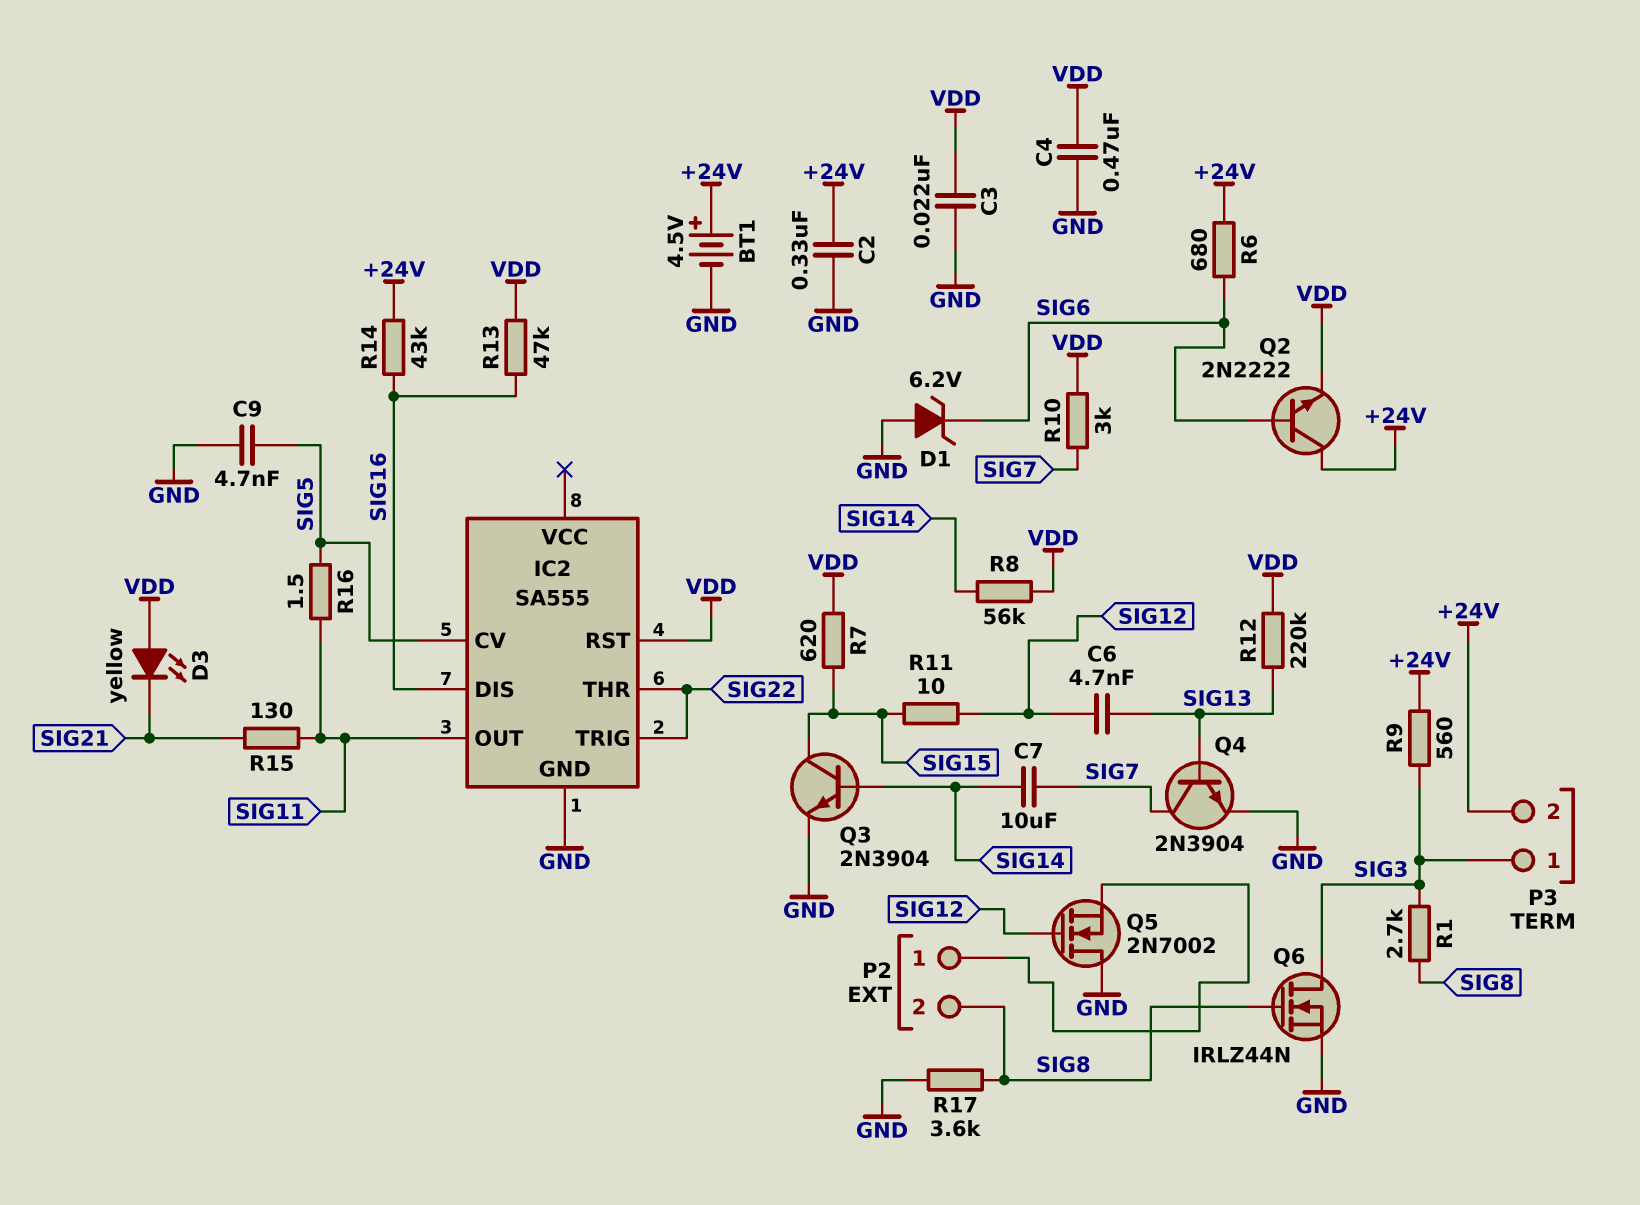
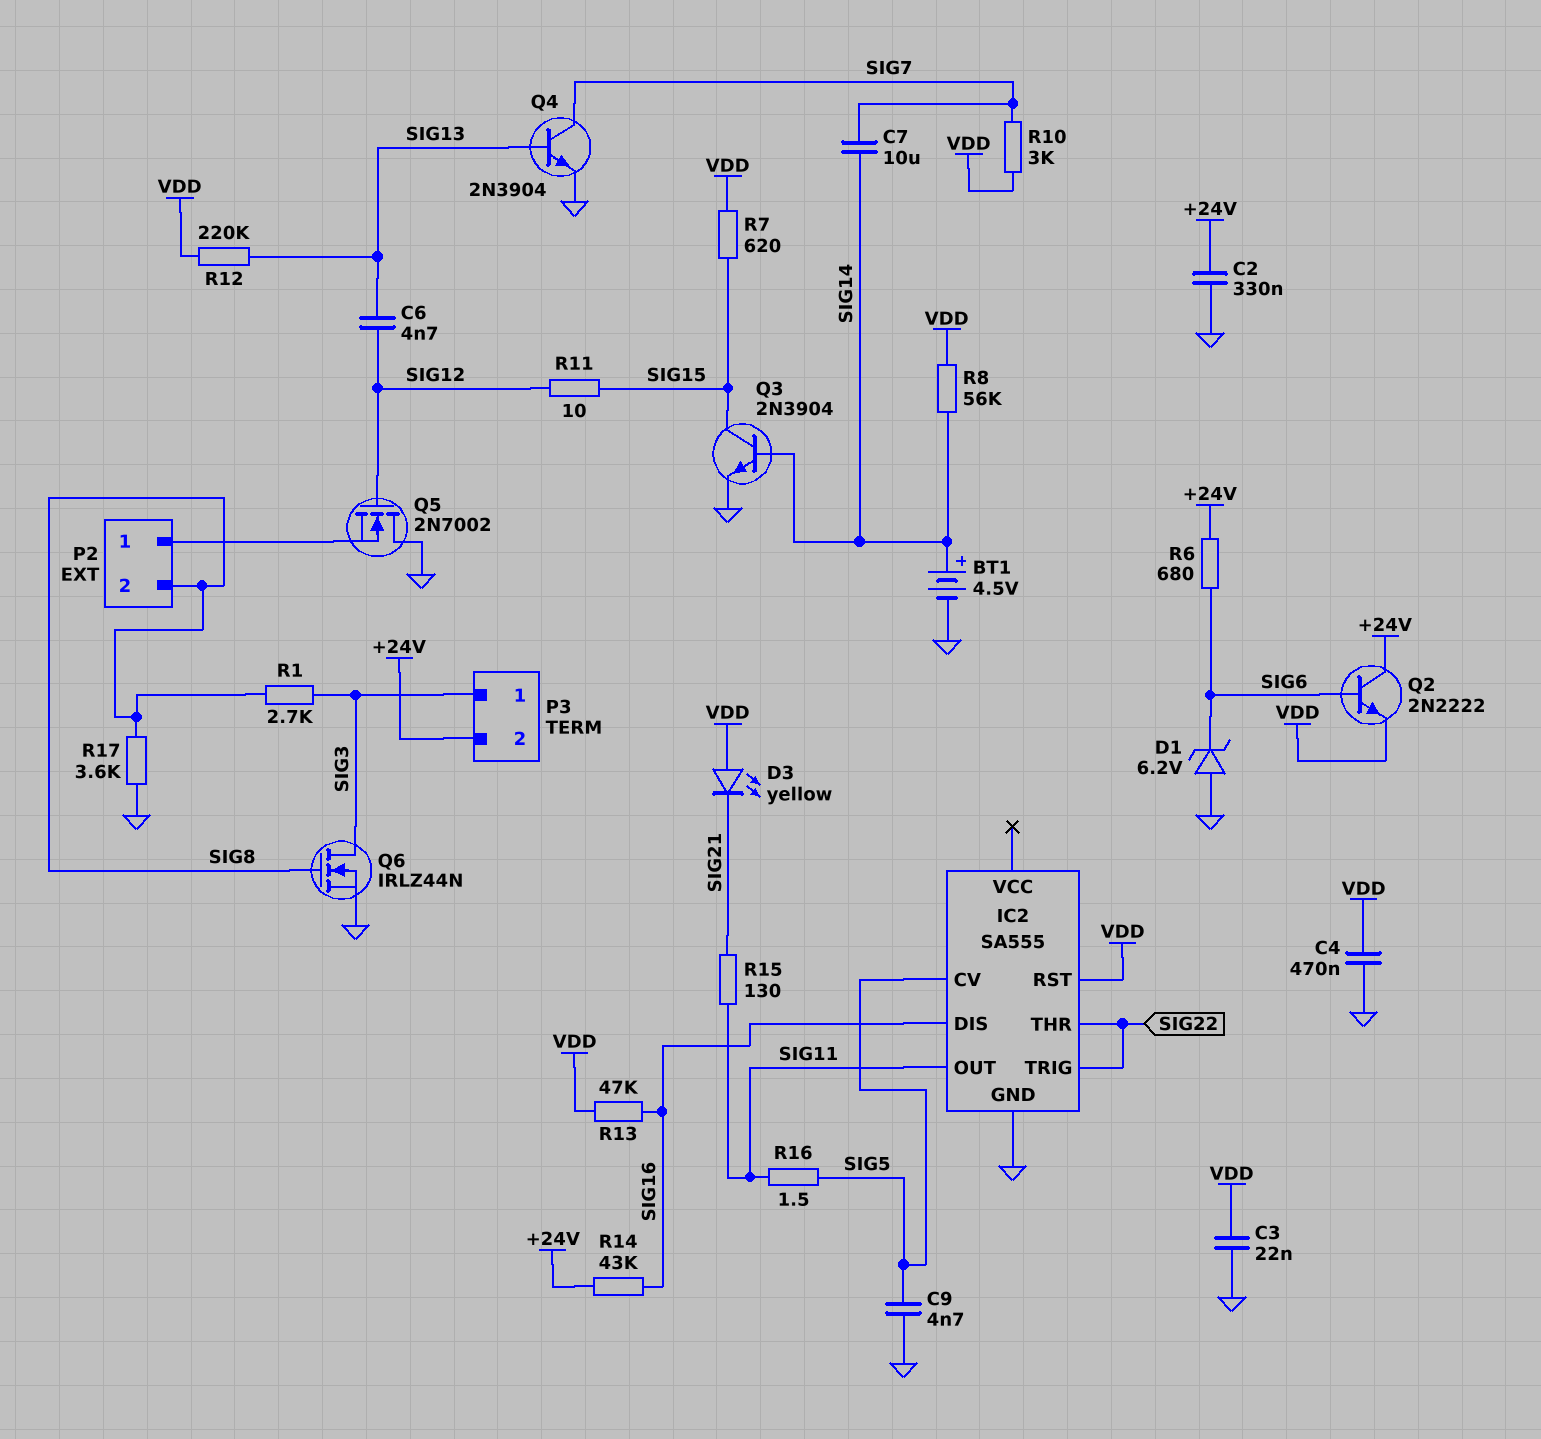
BT1: 4.5V (plus +24V, minus GND) -> 4.5V (plus SIG14, minus GND)
R9: 560 (+24V, SIG3) -> none

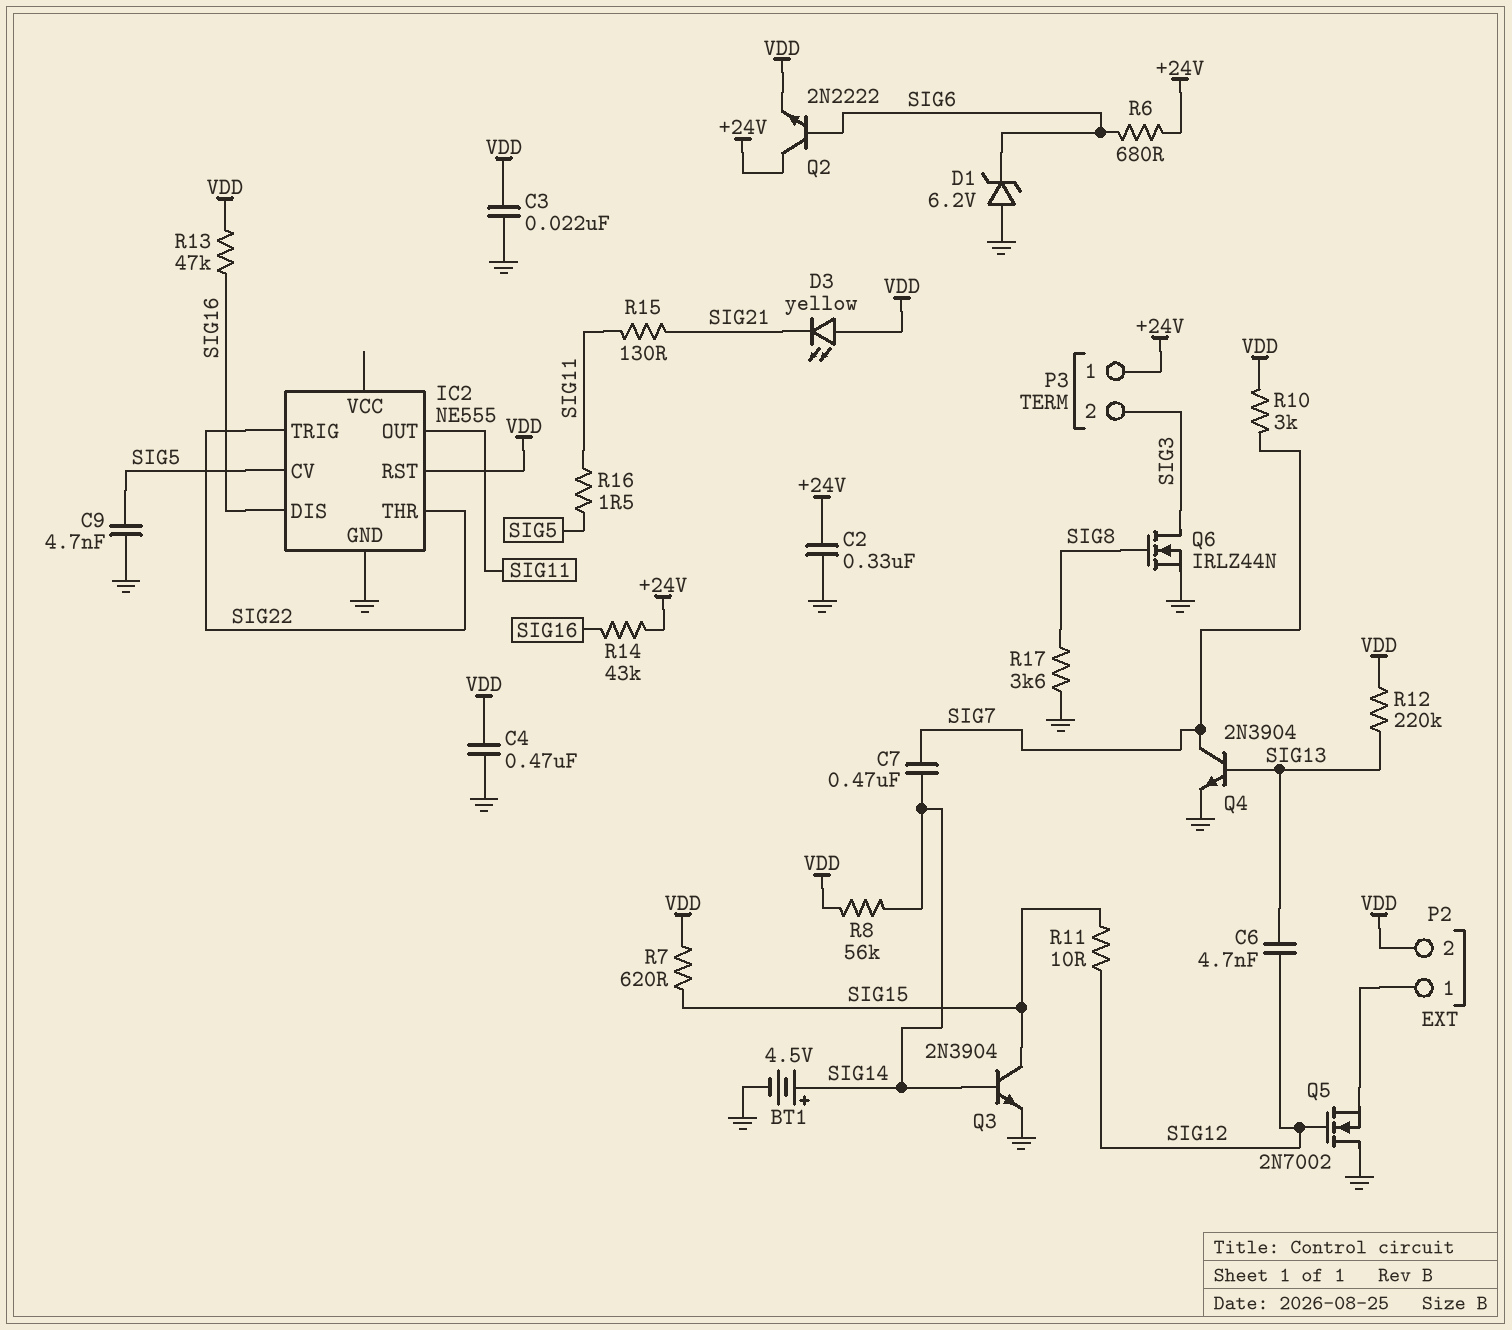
C7: 10uF (SIG7, SIG14) -> 470nF (SIG7, SIG14)
IC2: SA555 -> NE555
P2 pin 2: SIG8 -> VDD
P3 pin 1: SIG3 -> +24V
P3 pin 2: +24V -> SIG3
R1: 2.7k (SIG3, SIG8) -> none

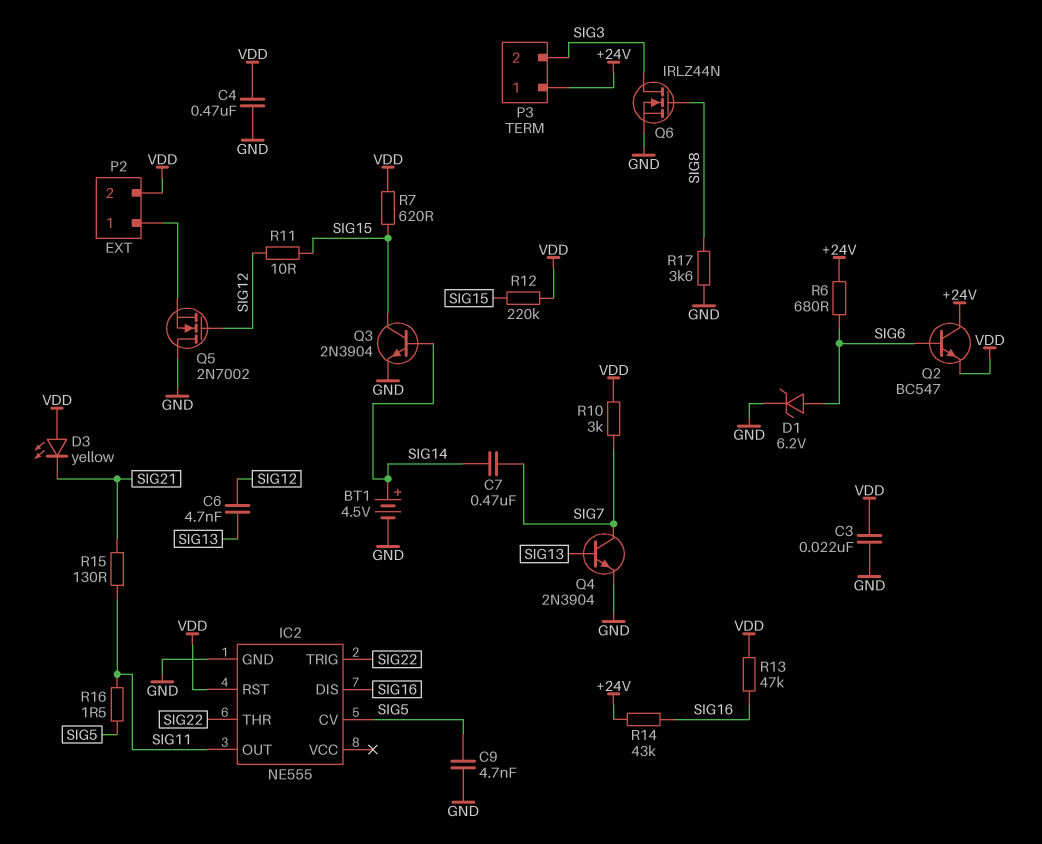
C2: 330nF (+24V, GND) -> none
D1: zener 6.2V (A GND, K SIG6) -> zener 6.2V (A SIG6, K GND)
Q2: NPN 2N2222 (B SIG6, C +24V, E VDD) -> NPN BC547 (B SIG6, C +24V, E VDD)
R8: 56k (SIG14, VDD) -> none
R12: 220k (SIG13, VDD) -> 220k (SIG15, VDD)

